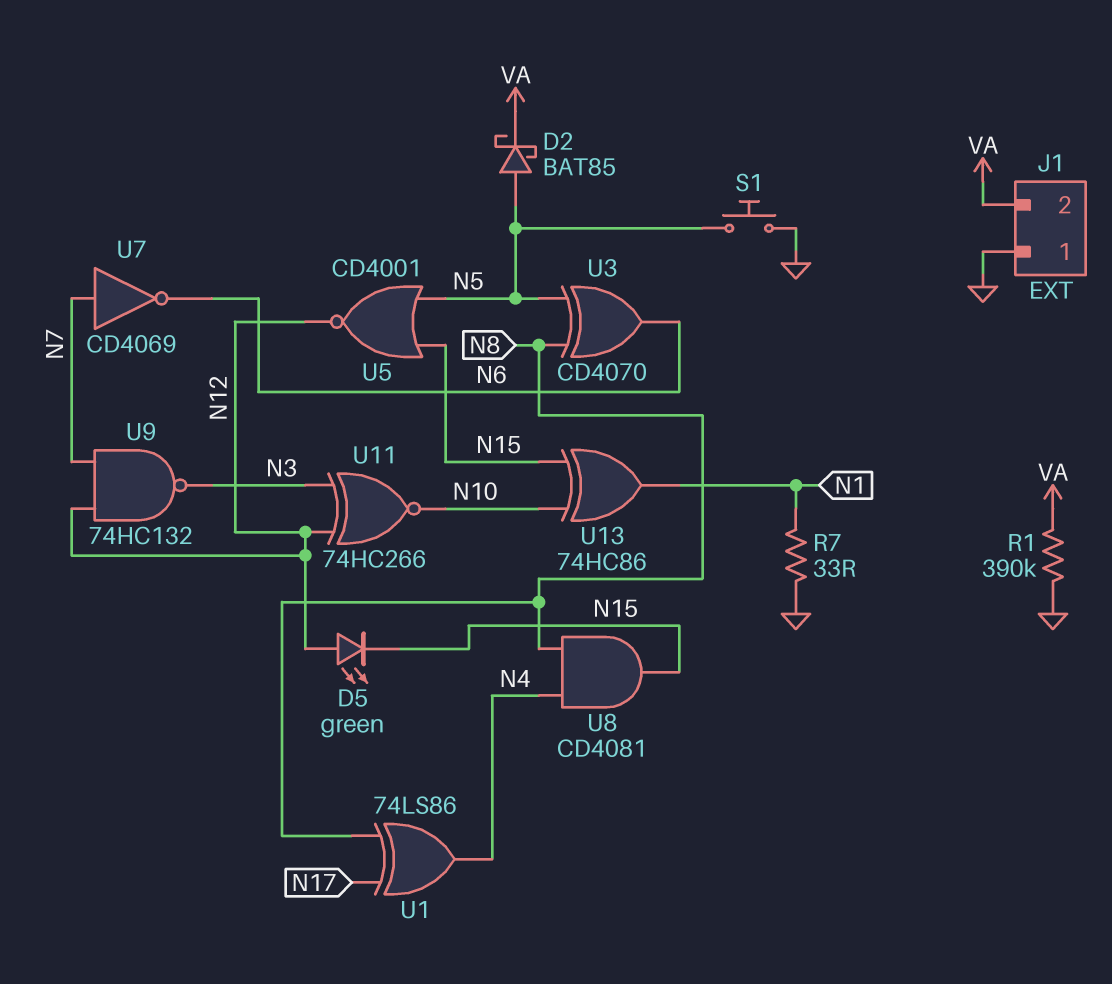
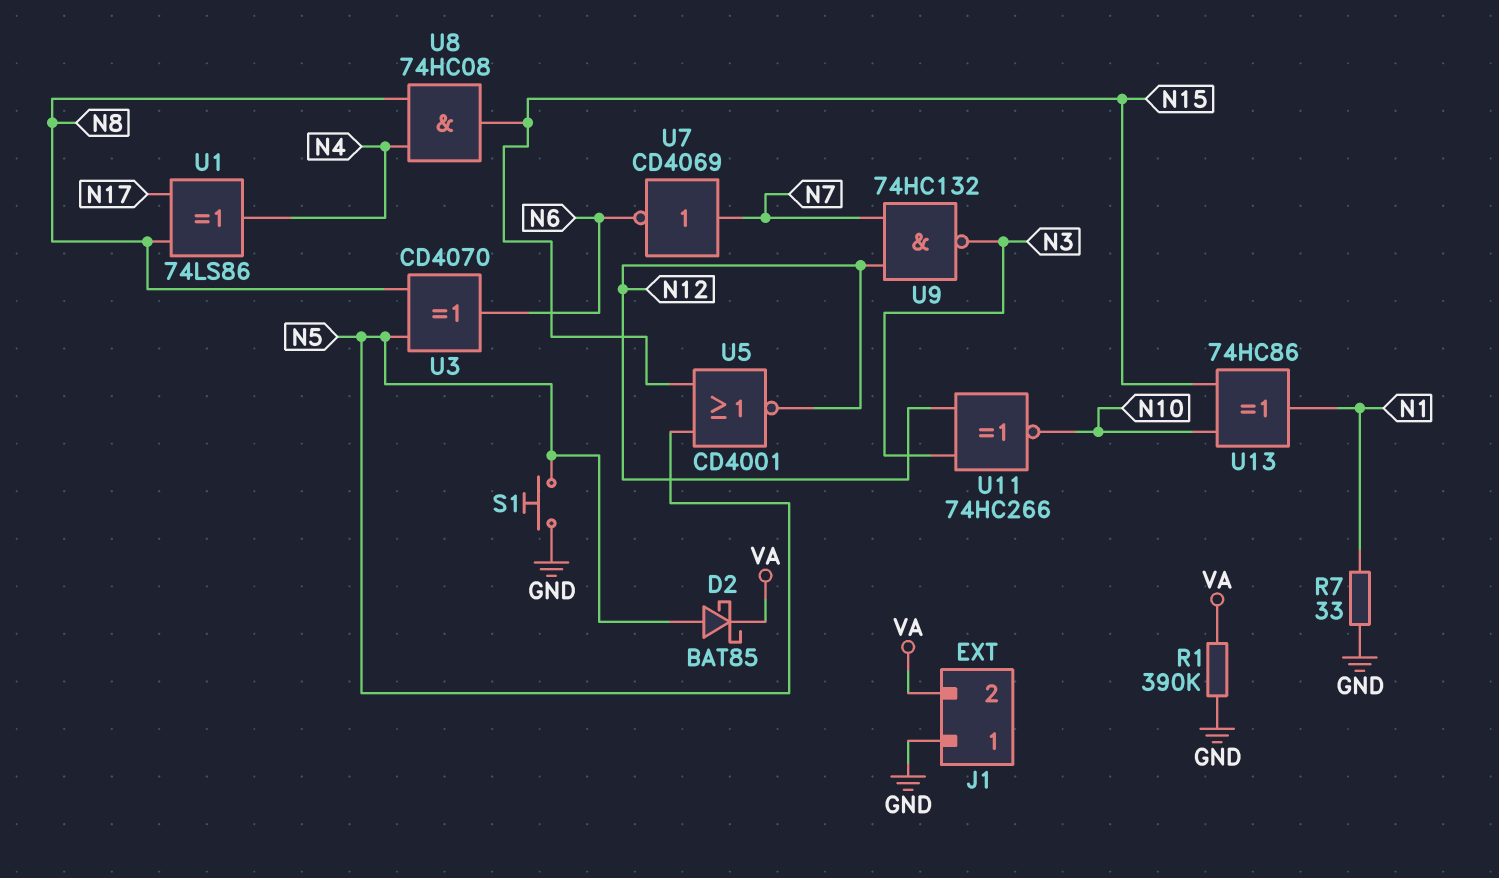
D5: LED green (A N12, K N15) -> none
U8: AND CD4081 (in N4, in N8, out N15) -> AND 74HC08 (in N4, in N8, out N15)

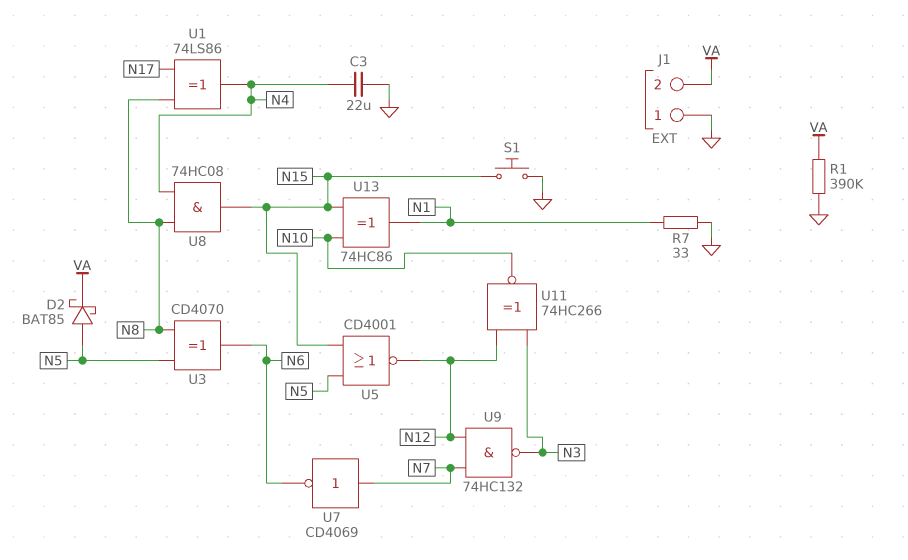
C3: none -> 22uF (GND, N4)
S1: button (GND, N5) -> button (GND, N15)

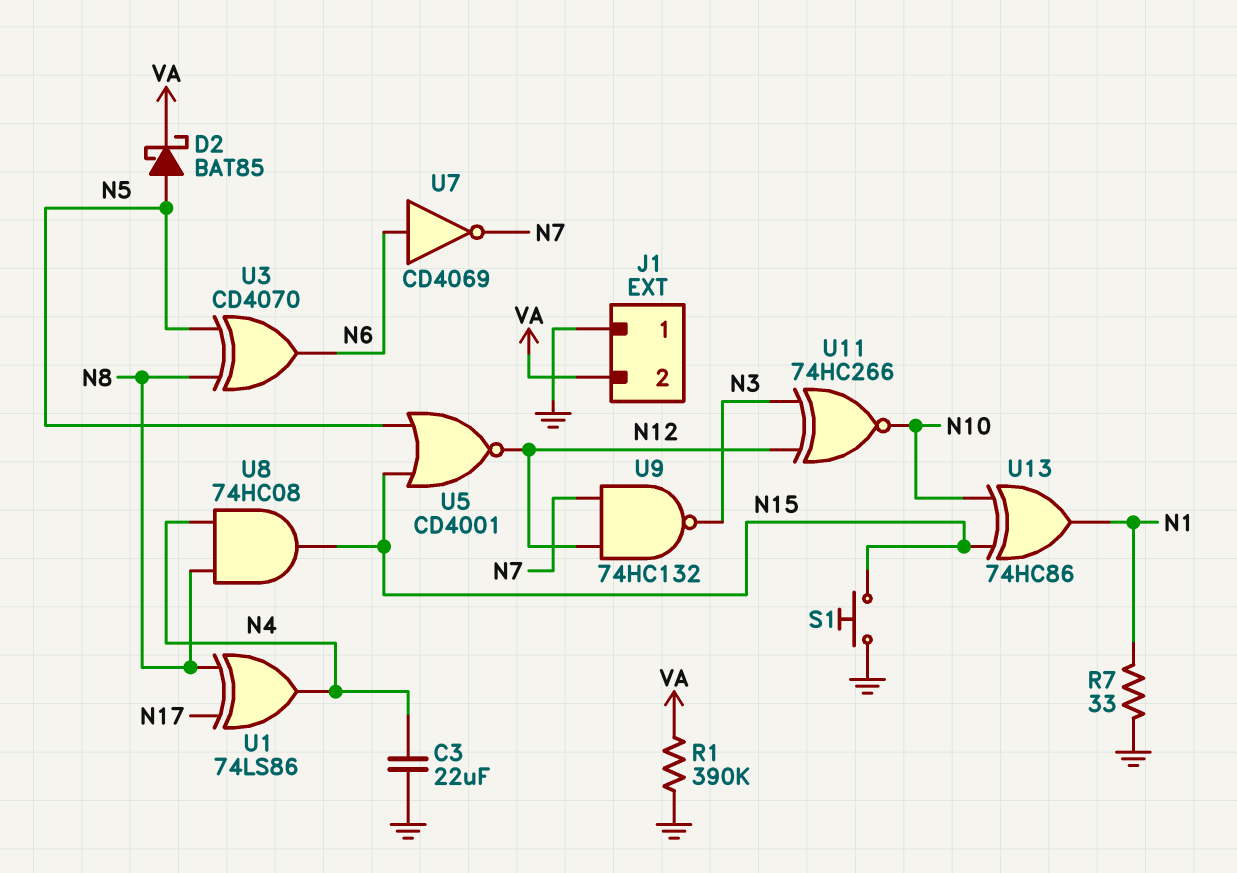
U7: NOT CD4069 (in N7, out N6) -> NOT CD4069 (in N6, out N7)

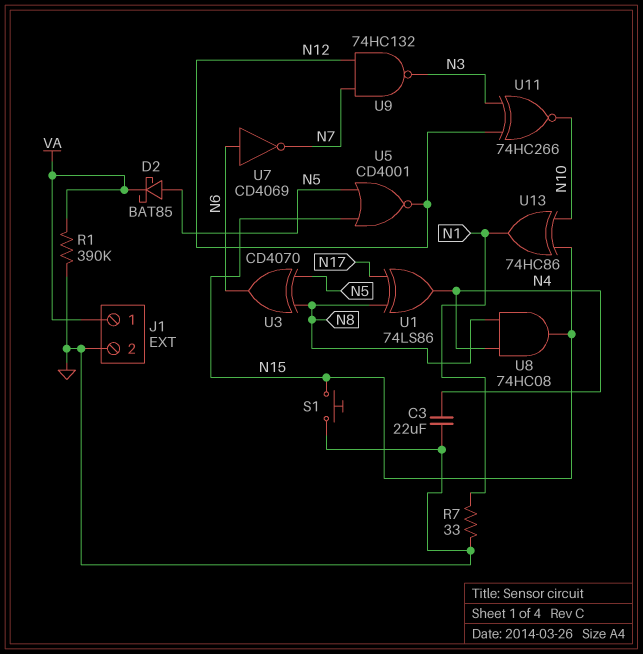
J1 pin 1: GND -> VA
J1 pin 2: VA -> GND

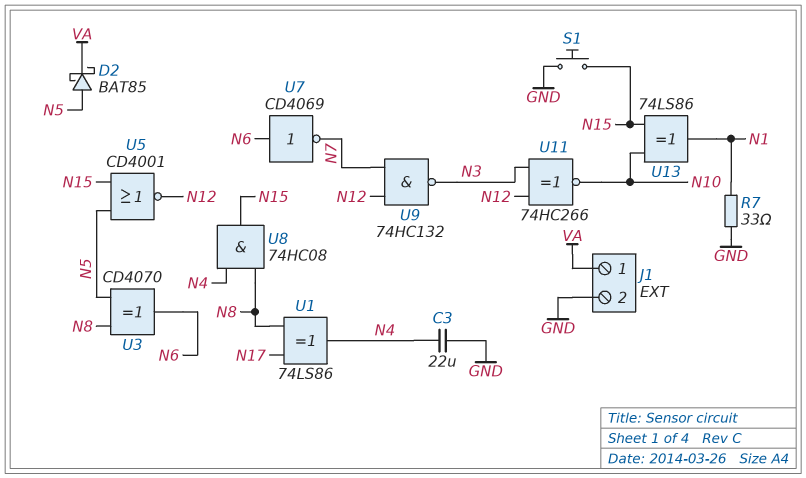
R1: 390k (GND, VA) -> none
U13: XOR 74HC86 (in N10, in N15, out N1) -> XOR 74LS86 (in N10, in N15, out N1)

